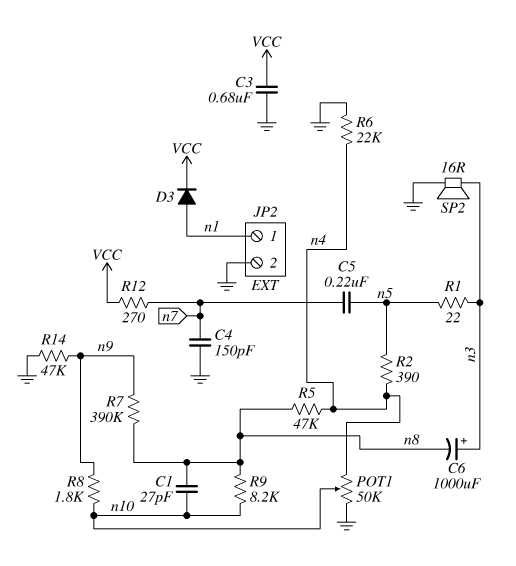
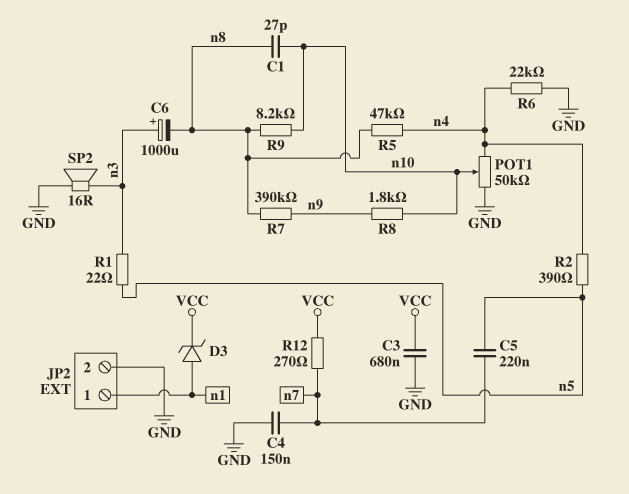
C4: 150pF (GND, n7) -> 150nF (GND, n7)
D3: diode (A n1, K VCC) -> zener (A n1, K VCC)
R14: 47k (GND, n9) -> none

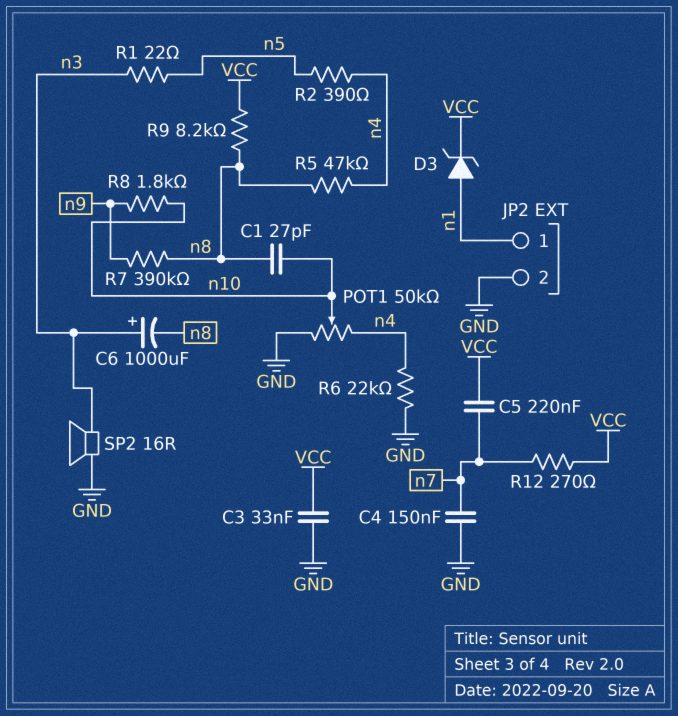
C3: 680nF (GND, VCC) -> 33nF (GND, VCC)
C5: 220nF (n5, n7) -> 220nF (VCC, n7)
R9: 8.2k (n8, n10) -> 8.2k (VCC, n8)

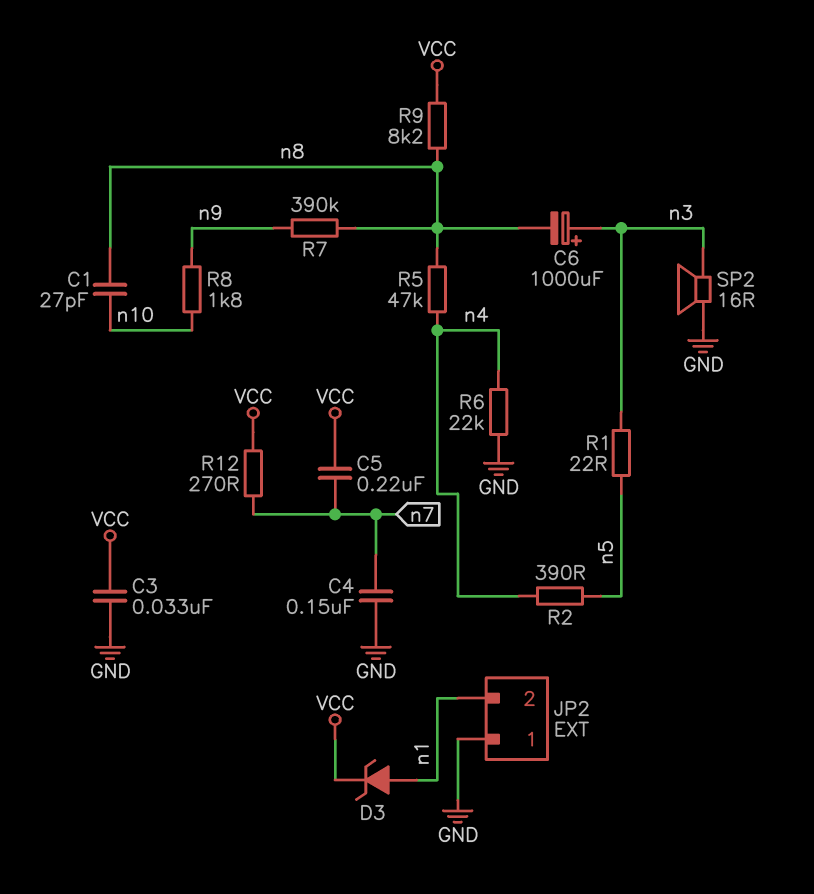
JP2 pin 1: n1 -> GND
JP2 pin 2: GND -> n1
POT1: 50k (GND, n4, wiper n10) -> none

